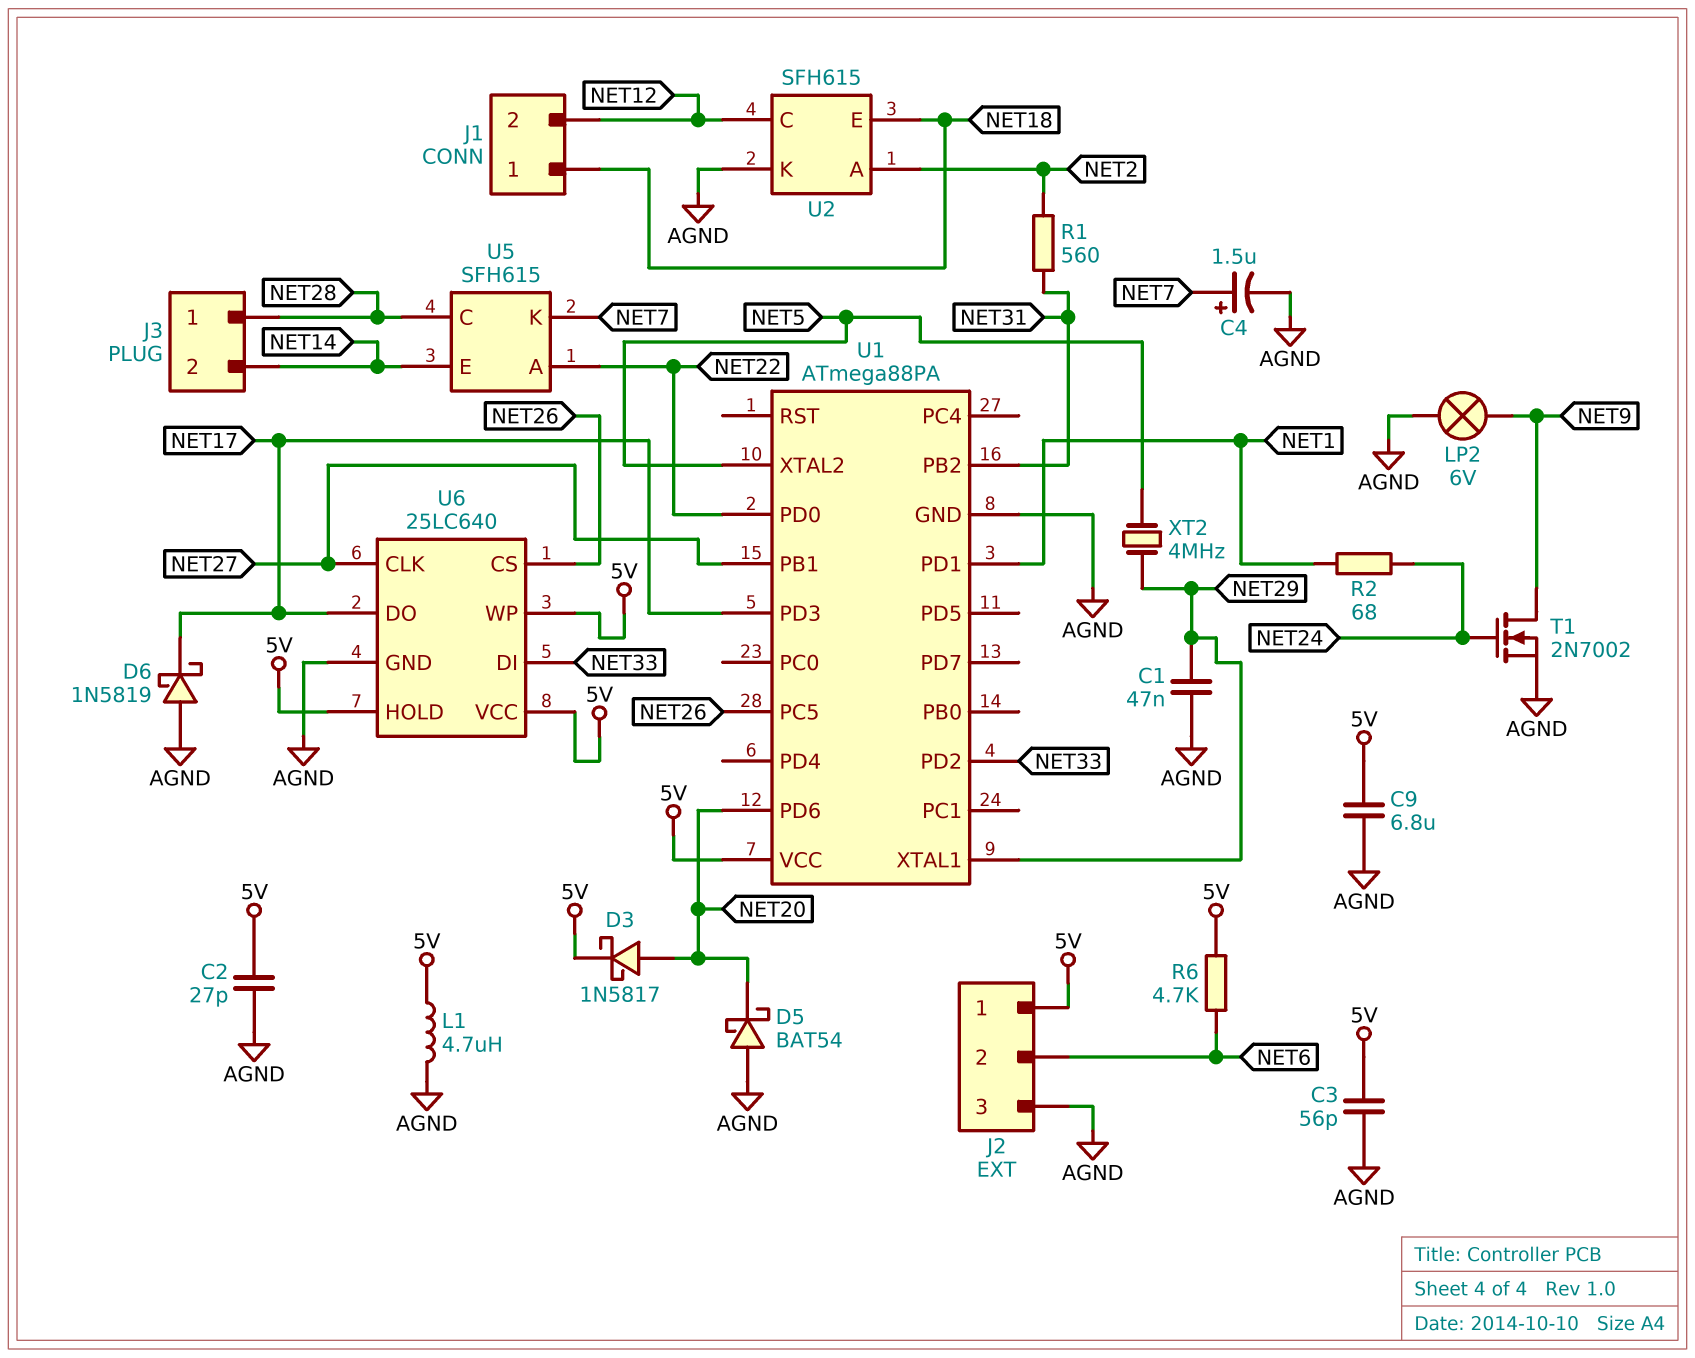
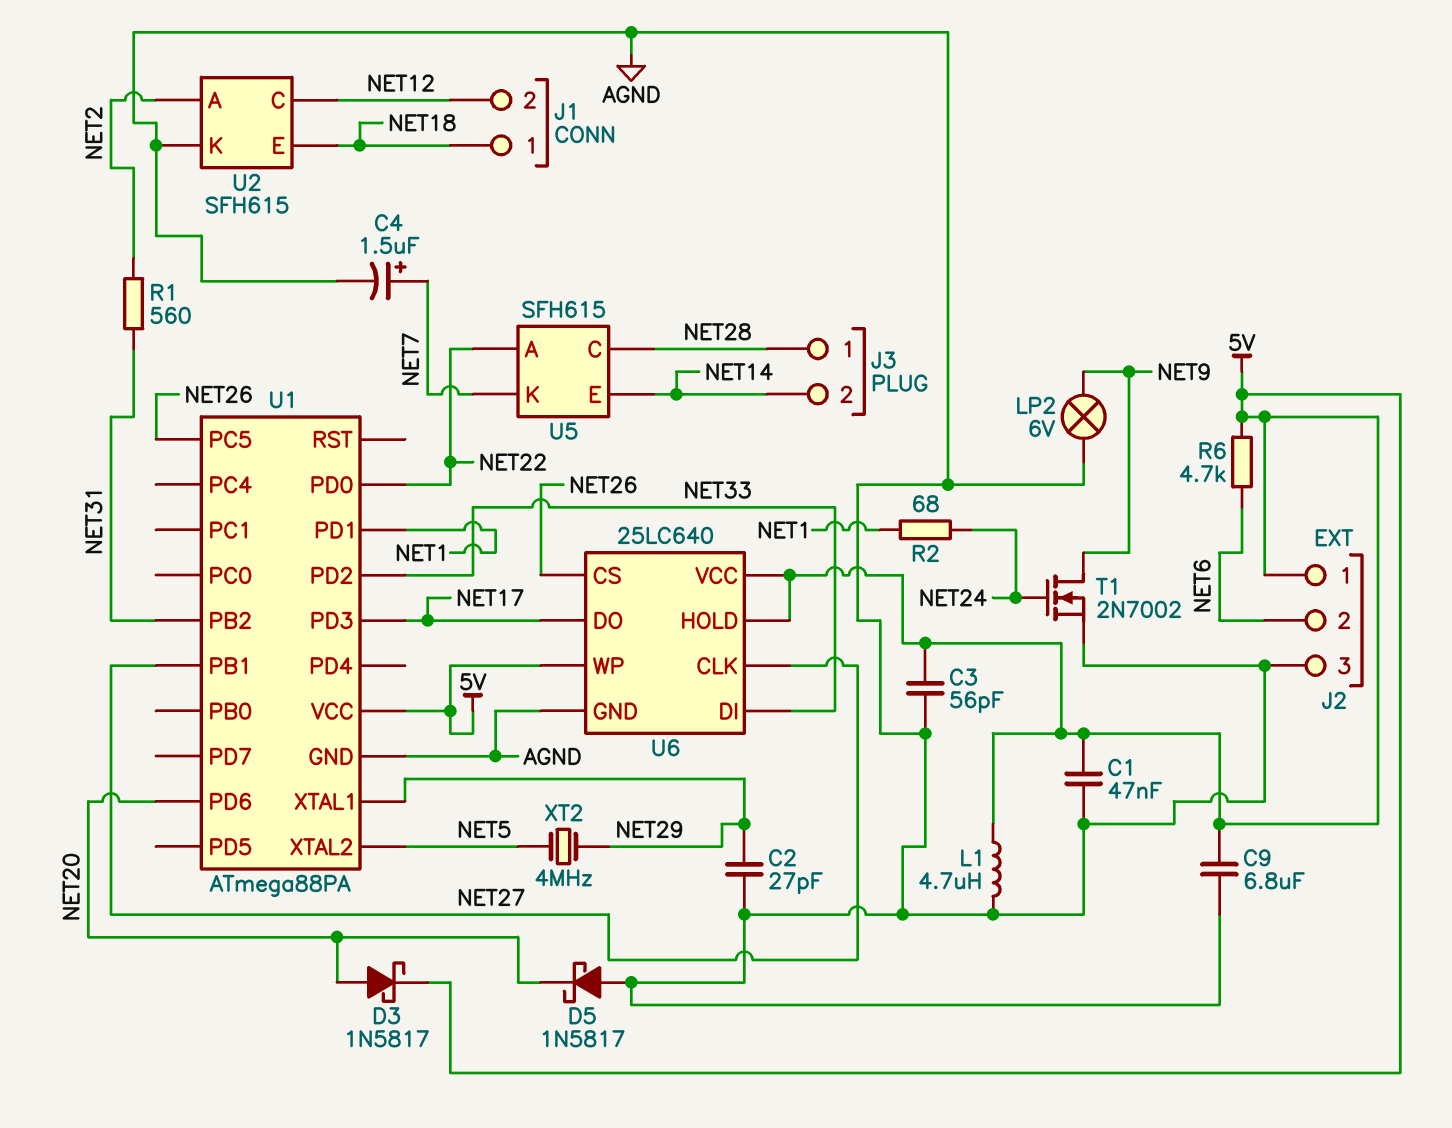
C1: 47nF (AGND, NET29) -> 47nF (5V, AGND)
C2: 27pF (5V, AGND) -> 27pF (AGND, NET29)
D5: schottky BAT54 (A AGND, K NET20) -> schottky 1N5817 (A AGND, K NET20)
D6: schottky 1N5819 (A AGND, K NET17) -> none

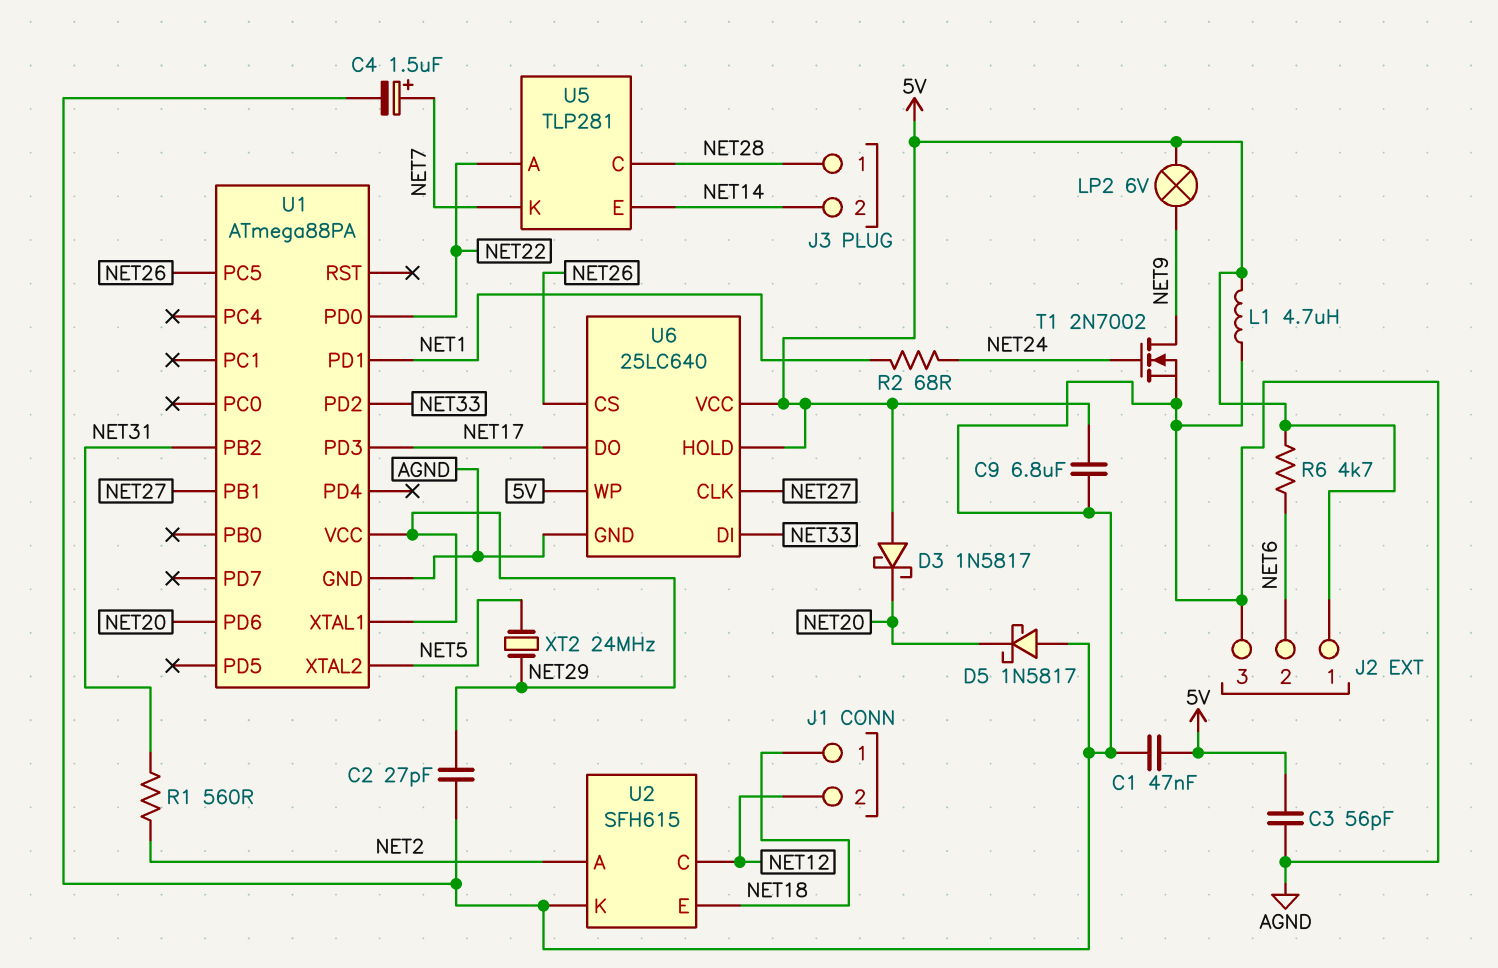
D3: schottky 1N5817 (A NET20, K 5V) -> schottky 1N5817 (A 5V, K NET20)
LP2: lamp 6V (AGND, NET9) -> lamp 6V (5V, NET9)
U1 pin VCC: 5V -> NET29
U5: SFH615 -> TLP281
XT2: 4MHz (NET5, NET29) -> 24MHz (NET5, NET29)

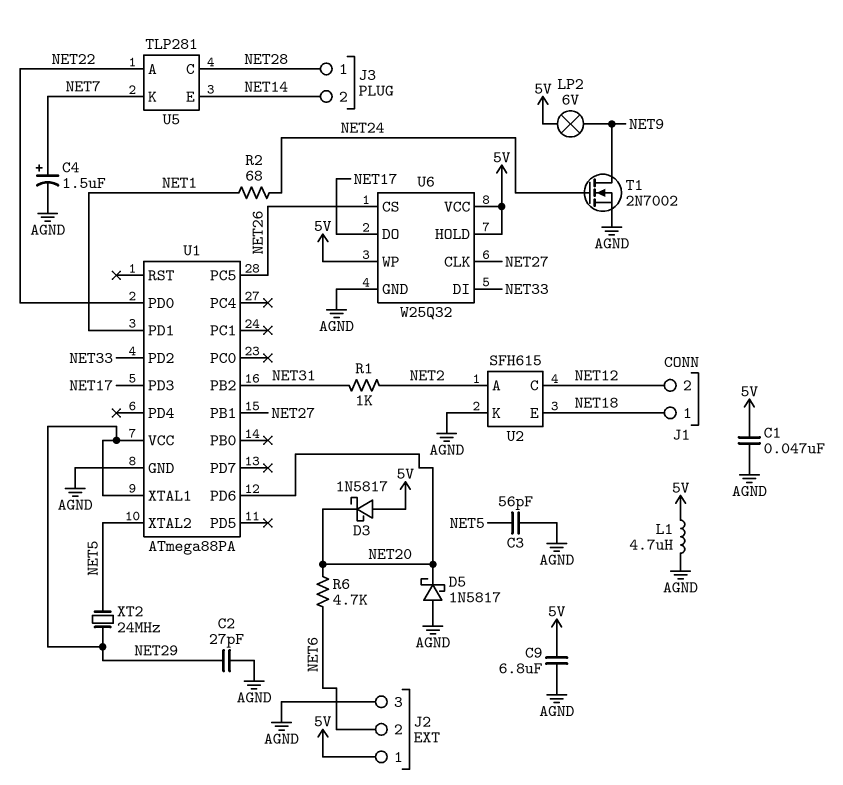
C3: 56pF (5V, AGND) -> 56pF (AGND, NET5)
R1: 560 (NET2, NET31) -> 1k (NET2, NET31)
R6: 4.7k (5V, NET6) -> 4.7k (NET6, NET20)
U6: 25LC640 -> W25Q32

